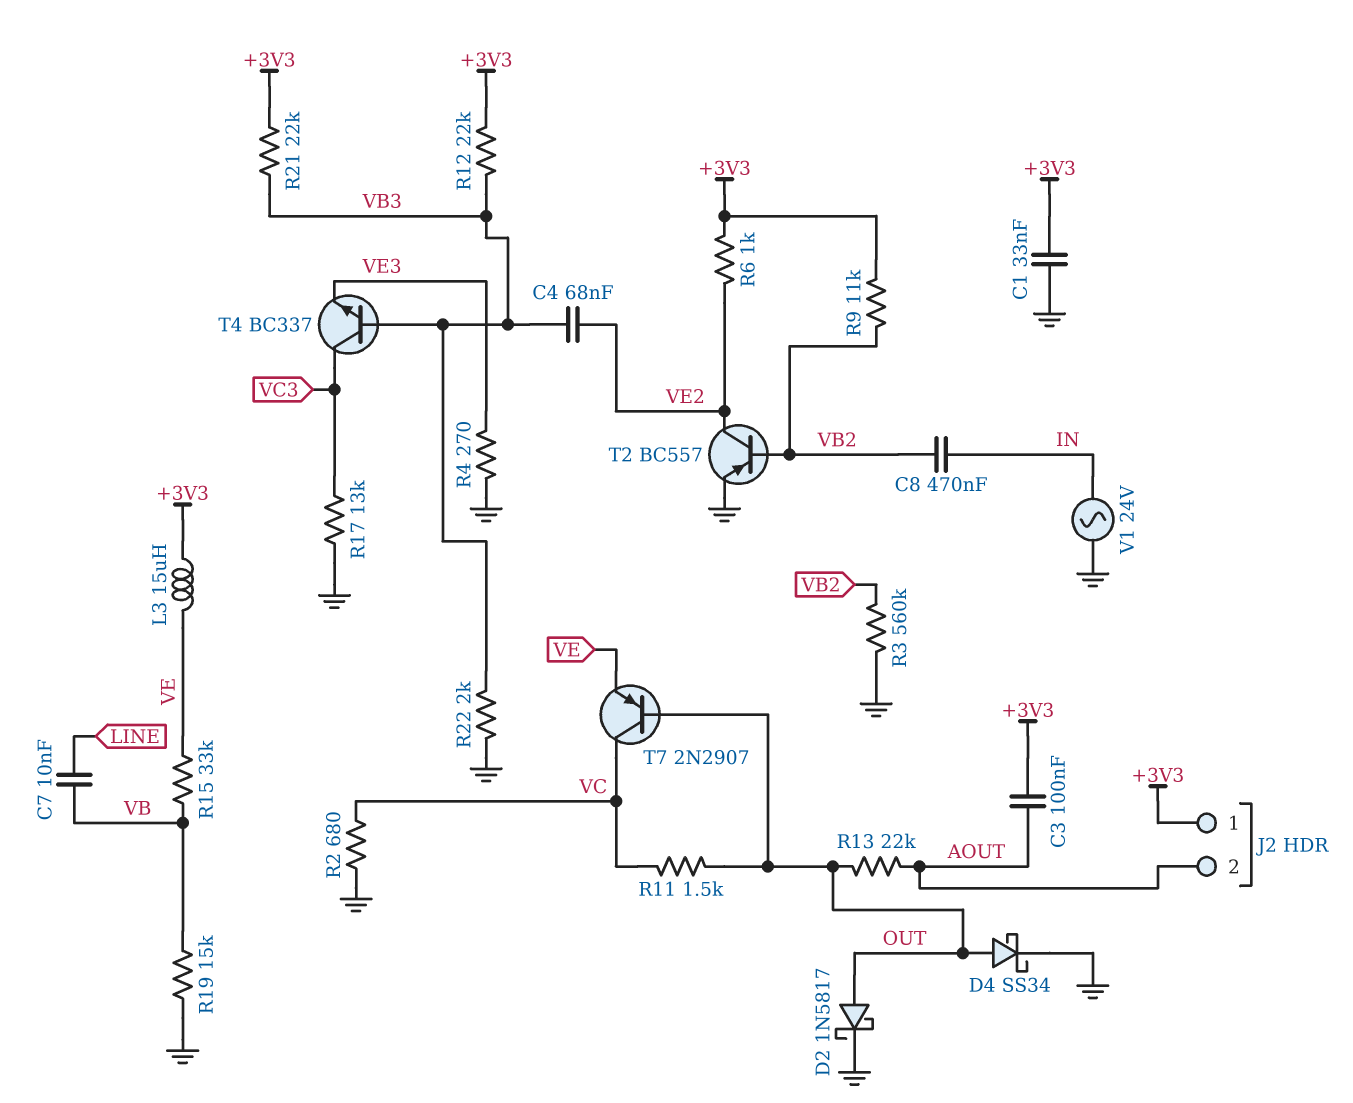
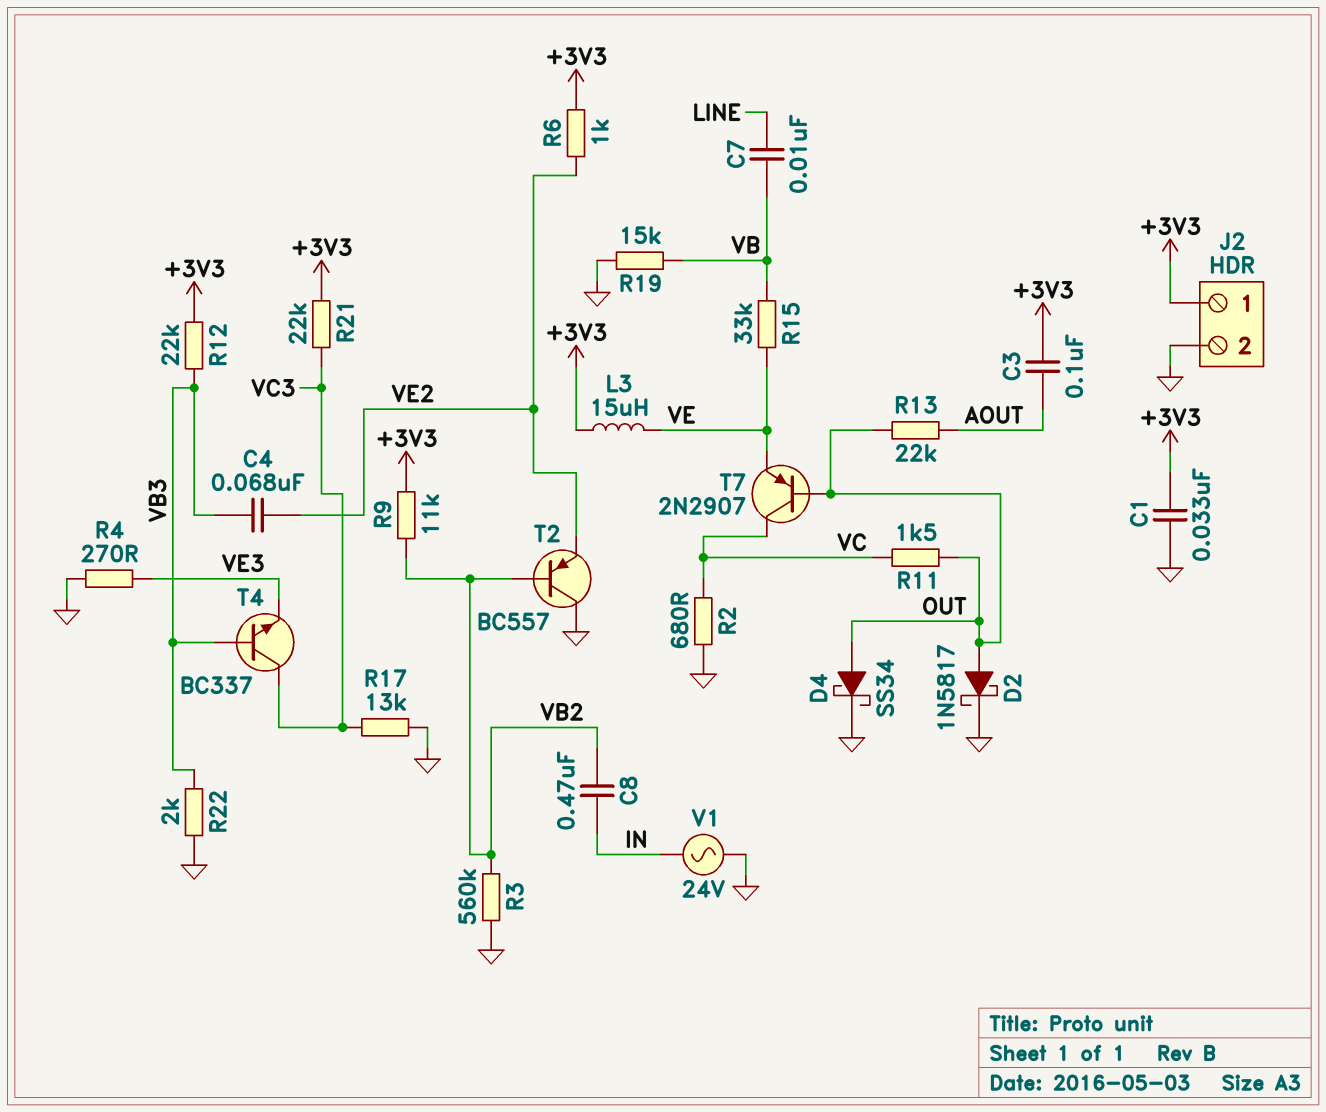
J2 pin 2: AOUT -> GND
R21: 22k (+3V3, VB3) -> 22k (+3V3, VC3)
T2: PNP BC557 (B VB2, C VE2, E GND) -> PNP BC557 (B VB2, C GND, E VE2)

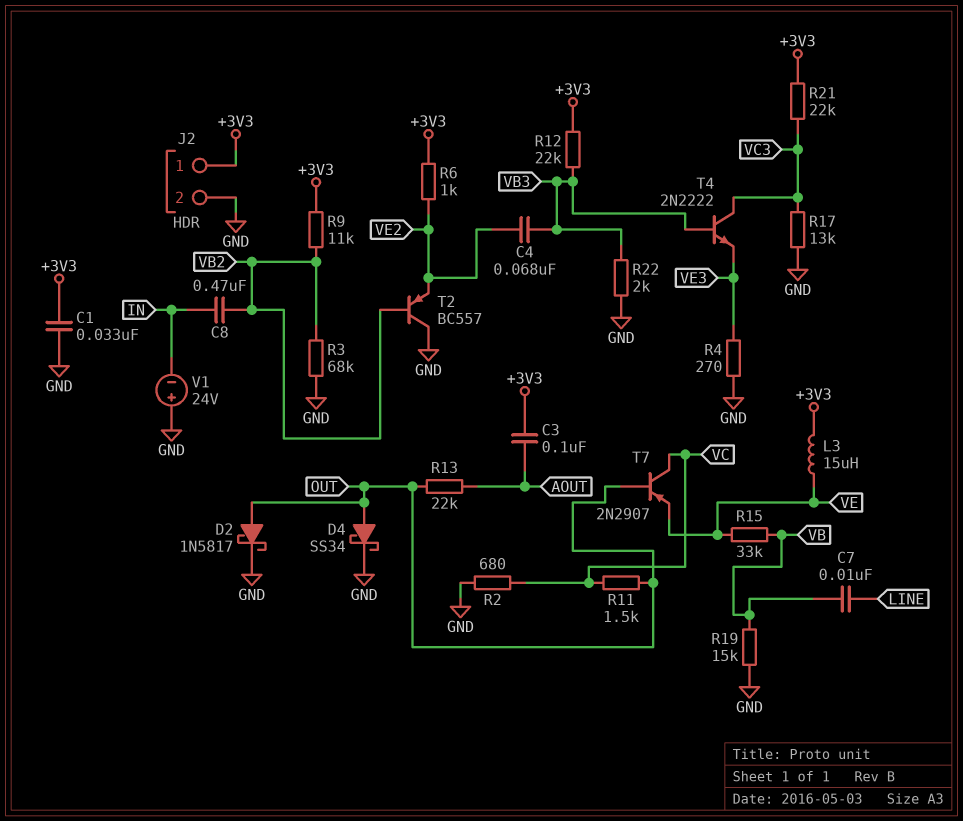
R3: 560k (GND, VB2) -> 68k (GND, VB2)
T4: NPN BC337 (B VB3, C VC3, E VE3) -> NPN 2N2222 (B VB3, C VC3, E VE3)
V1: AC 24V (GND, IN) -> 24V (plus GND, minus IN)

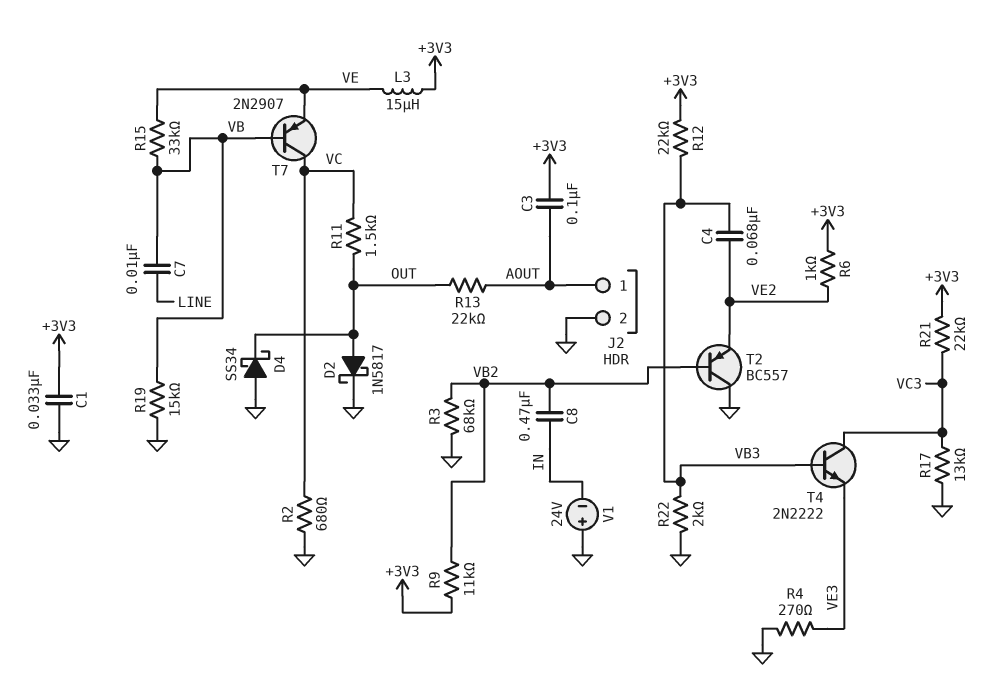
D4: schottky SS34 (A OUT, K GND) -> schottky SS34 (A GND, K OUT)
J2 pin 1: +3V3 -> AOUT
T7: PNP 2N2907 (B OUT, C VC, E VE) -> PNP 2N2907 (B VB, C VC, E VE)

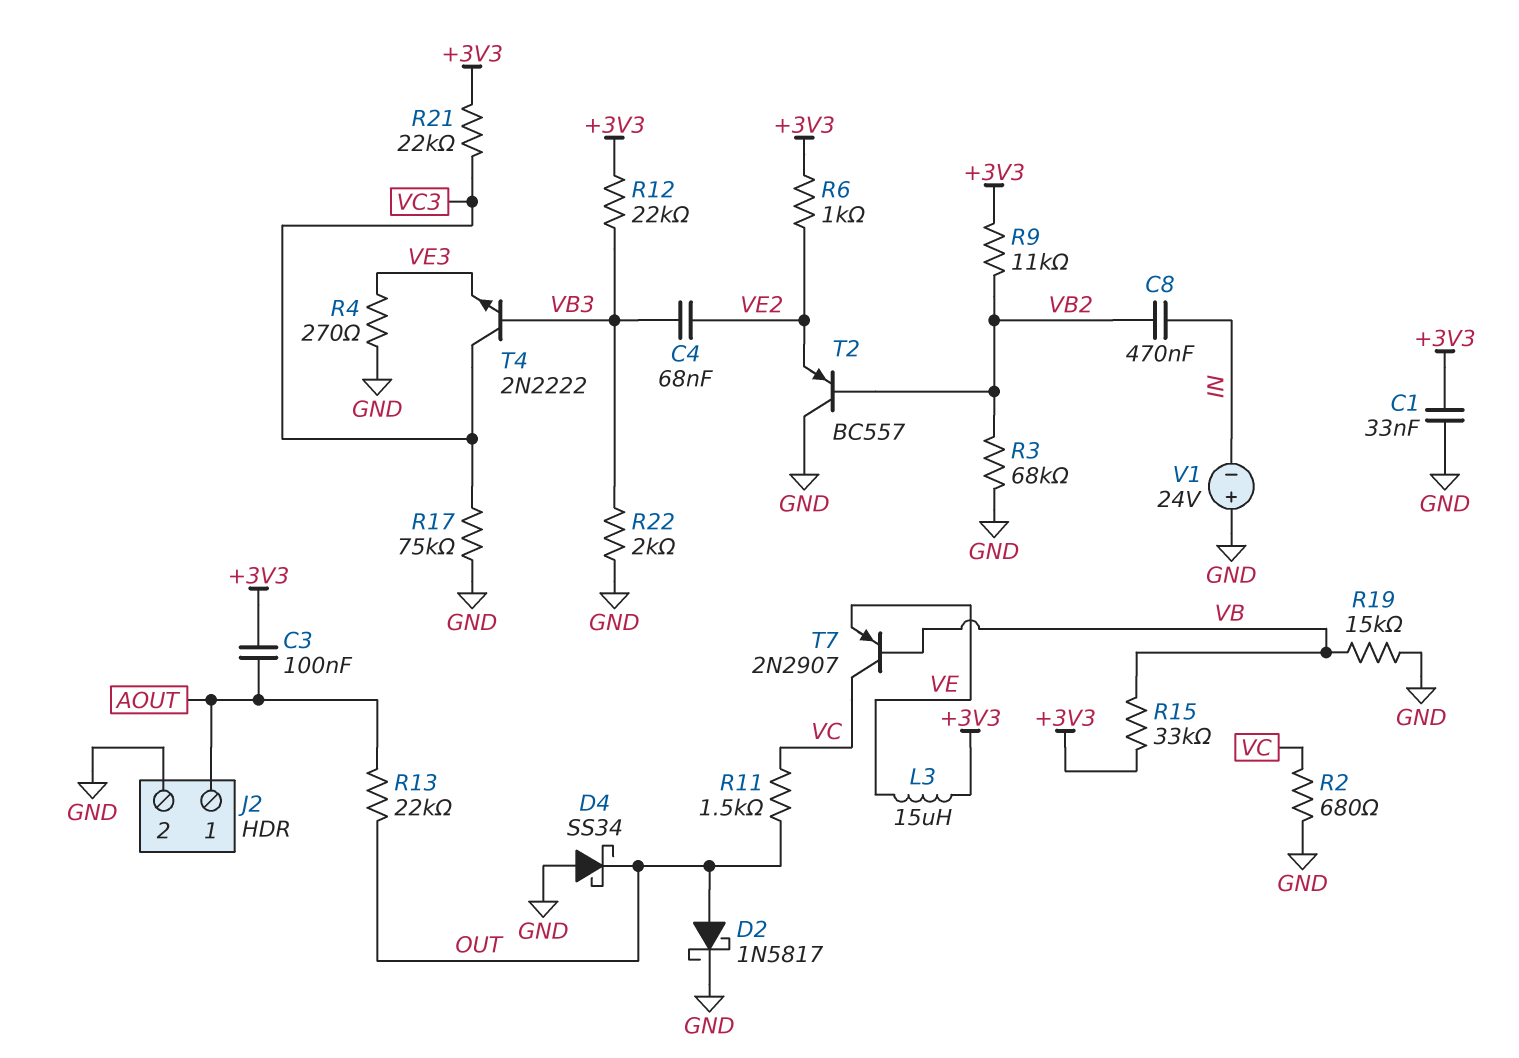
C7: 10nF (LINE, VB) -> none
R15: 33k (VB, VE) -> 33k (+3V3, VB)
R17: 13k (GND, VC3) -> 75k (GND, VC3)

